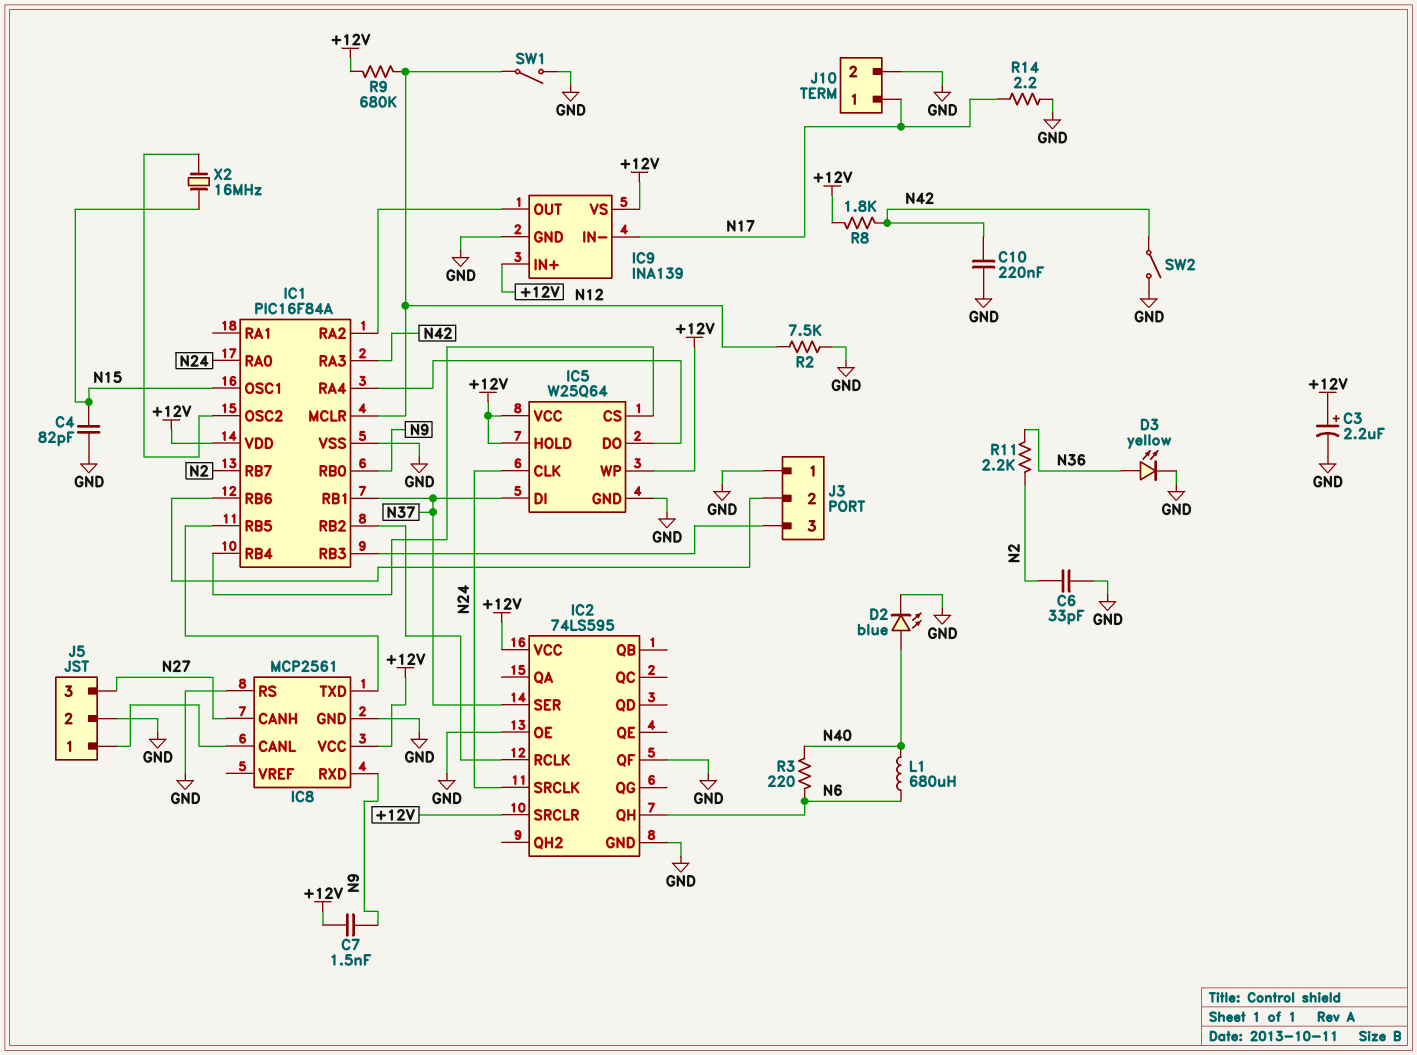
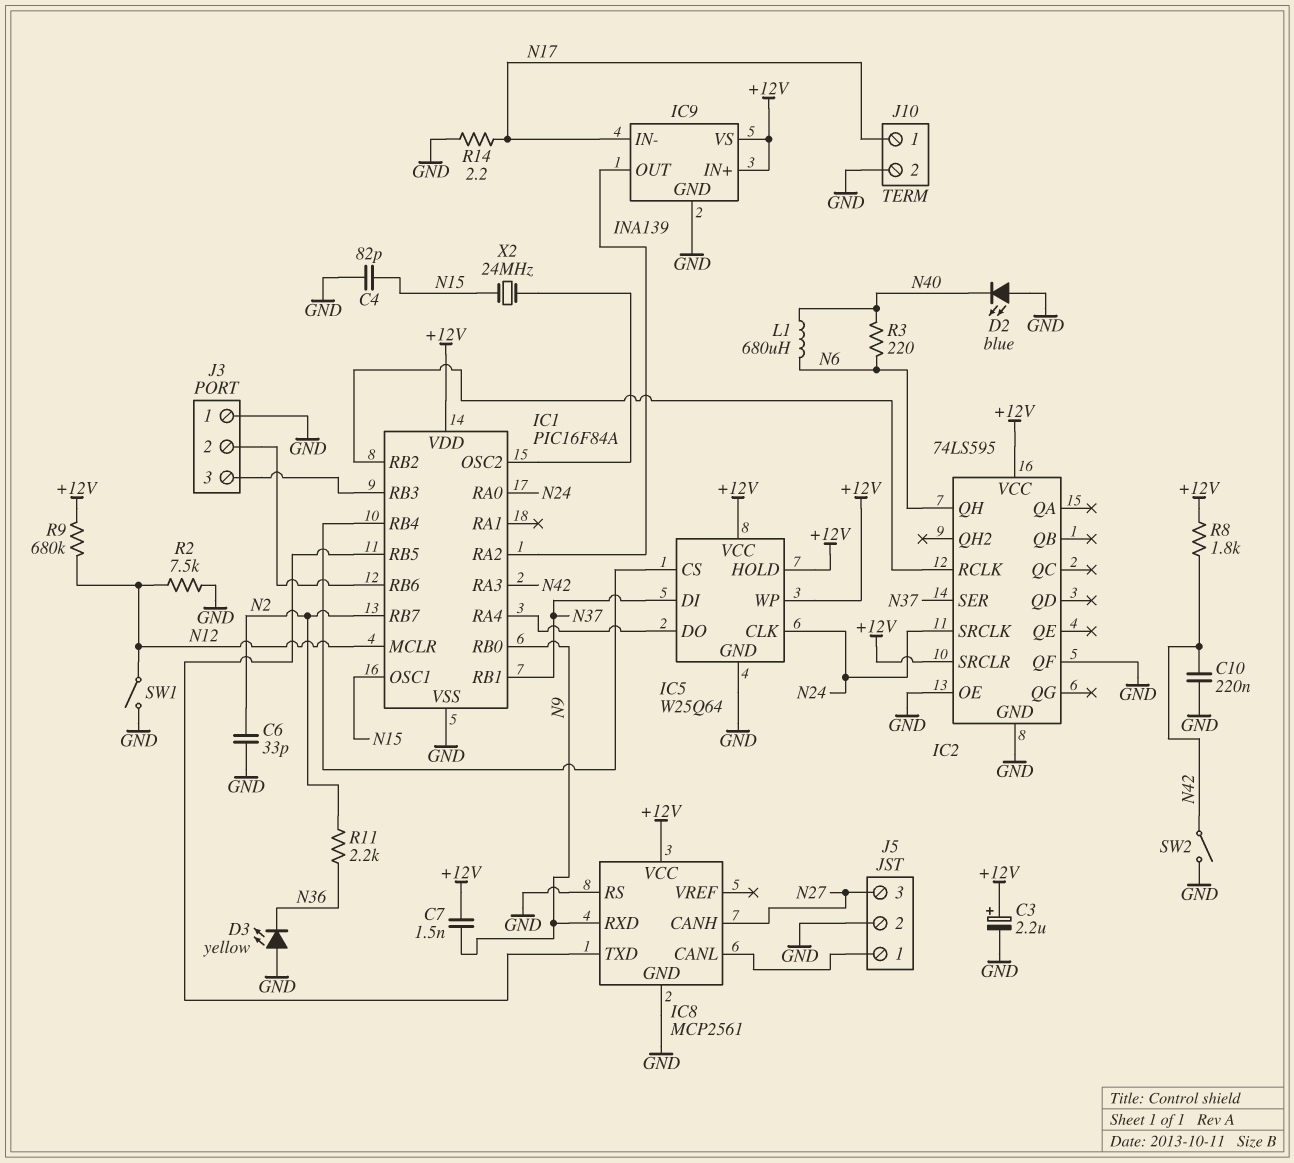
D2: LED blue (A N40, K GND) -> LED blue (A GND, K N40)
D3: LED yellow (A N36, K GND) -> LED yellow (A GND, K N36)
X2: 16MHz (IC1/OSC2, N15) -> 24MHz (IC1/OSC2, N15)

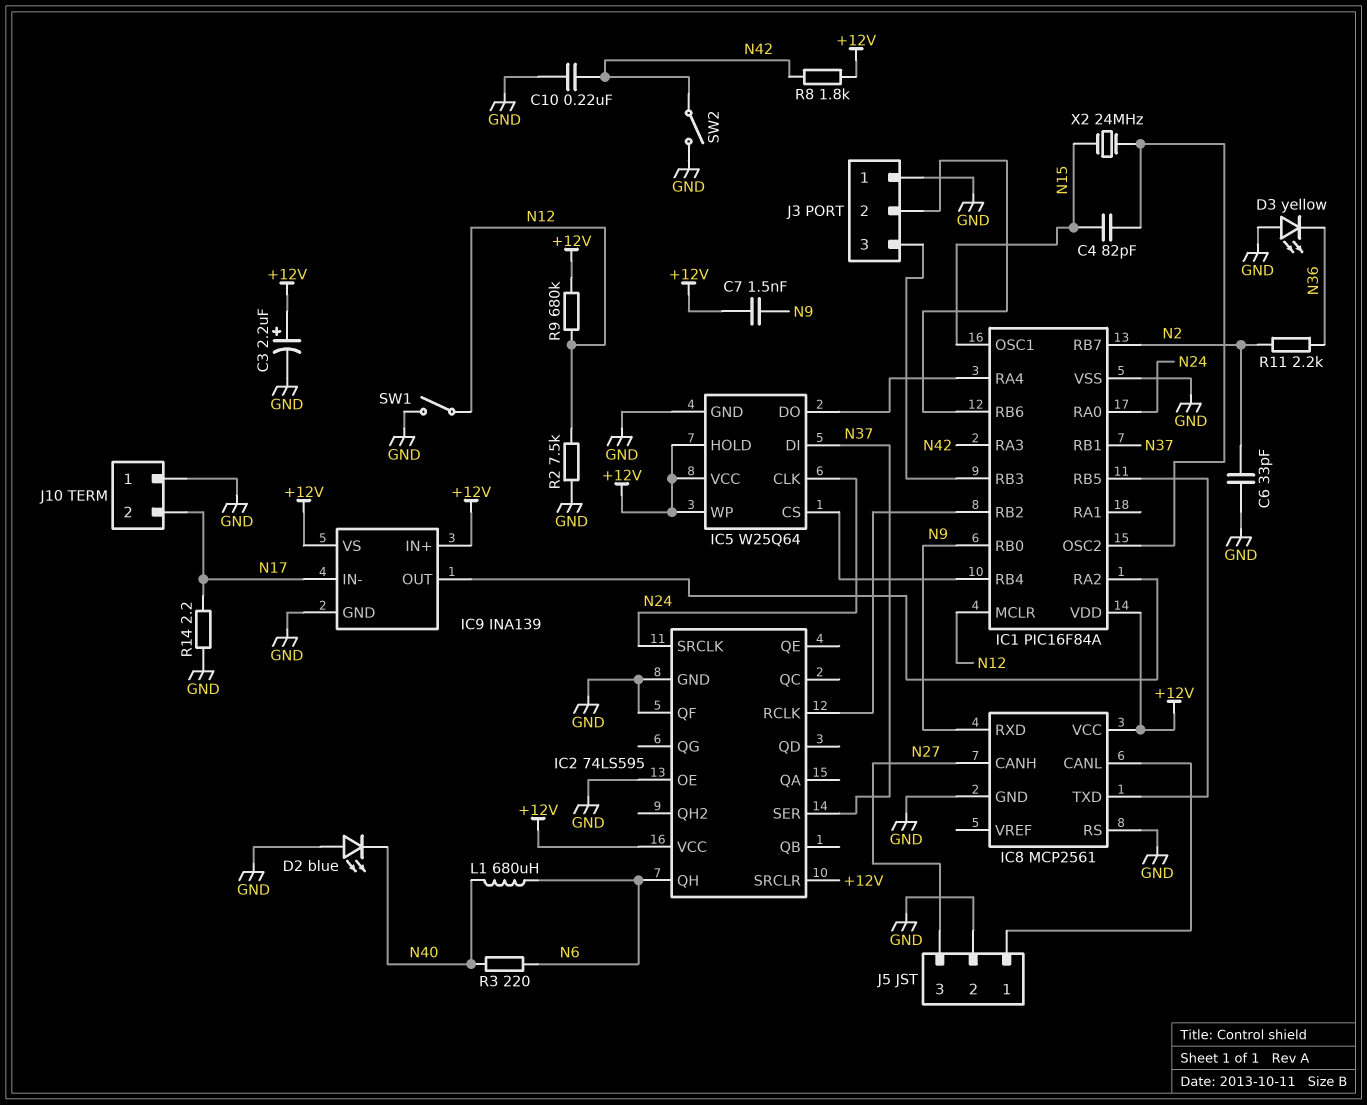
C4: 82pF (GND, N15) -> 82pF (IC1/OSC2, N15)
J10 pin 1: N17 -> GND
J10 pin 2: GND -> N17

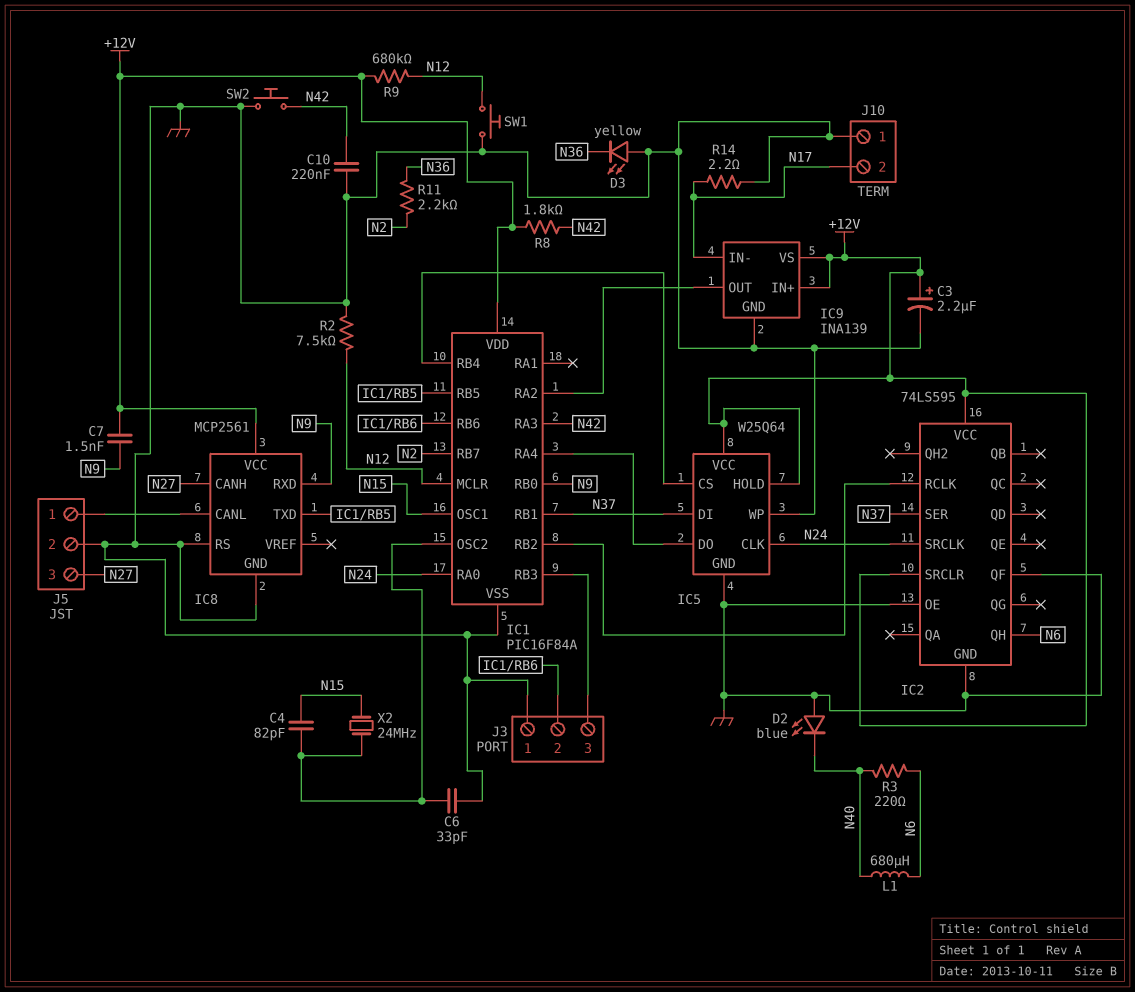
C6: 33pF (GND, N2) -> 33pF (GND, IC1/OSC2)
IC5 pin WP: +12V -> GND
SW1: switch (GND, N12) -> button (GND, N12)
SW2: switch (GND, N42) -> button (GND, N42)

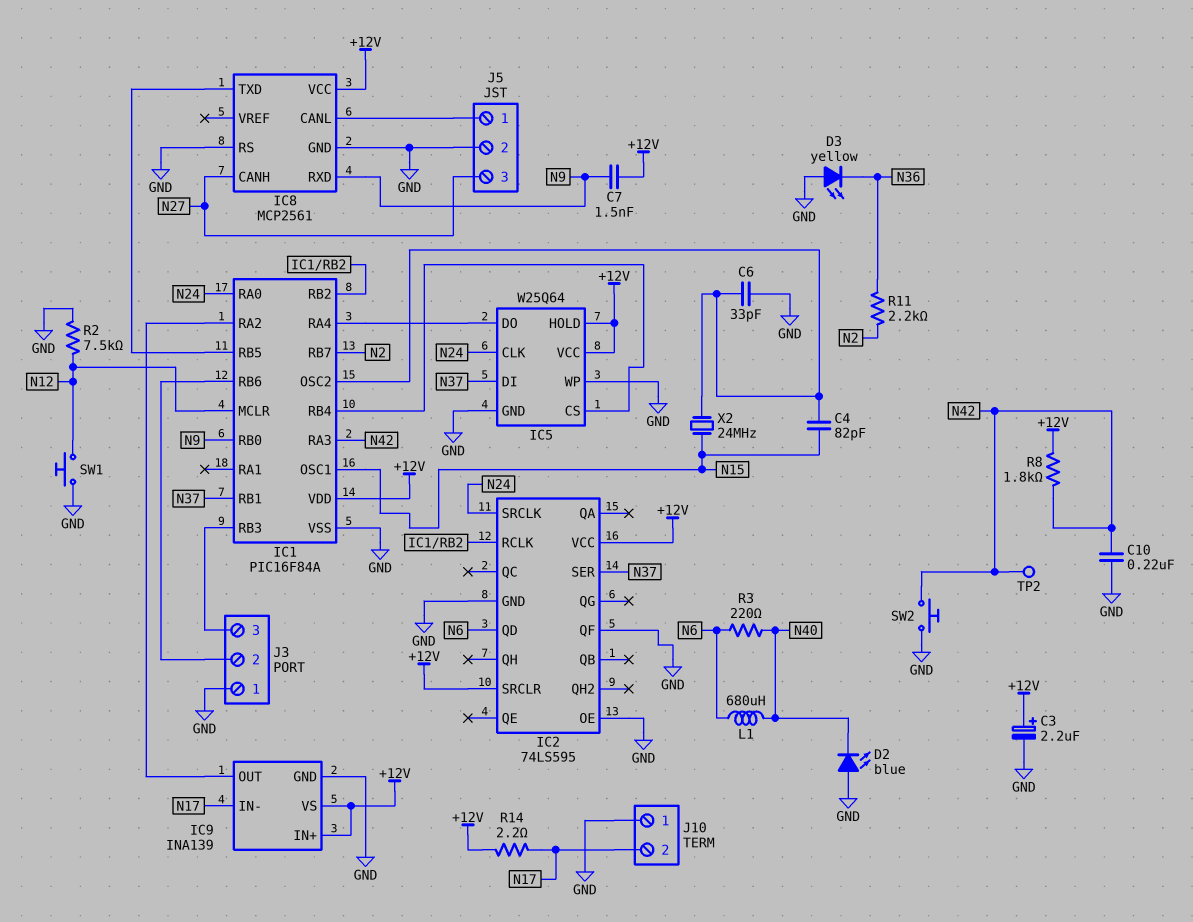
IC2 pin QD: none -> N6
IC2 pin QH: N6 -> none
R9: 680k (+12V, N12) -> none
R14: 2.2 (GND, N17) -> 2.2 (+12V, N17)
TP2: none -> test point (N42)

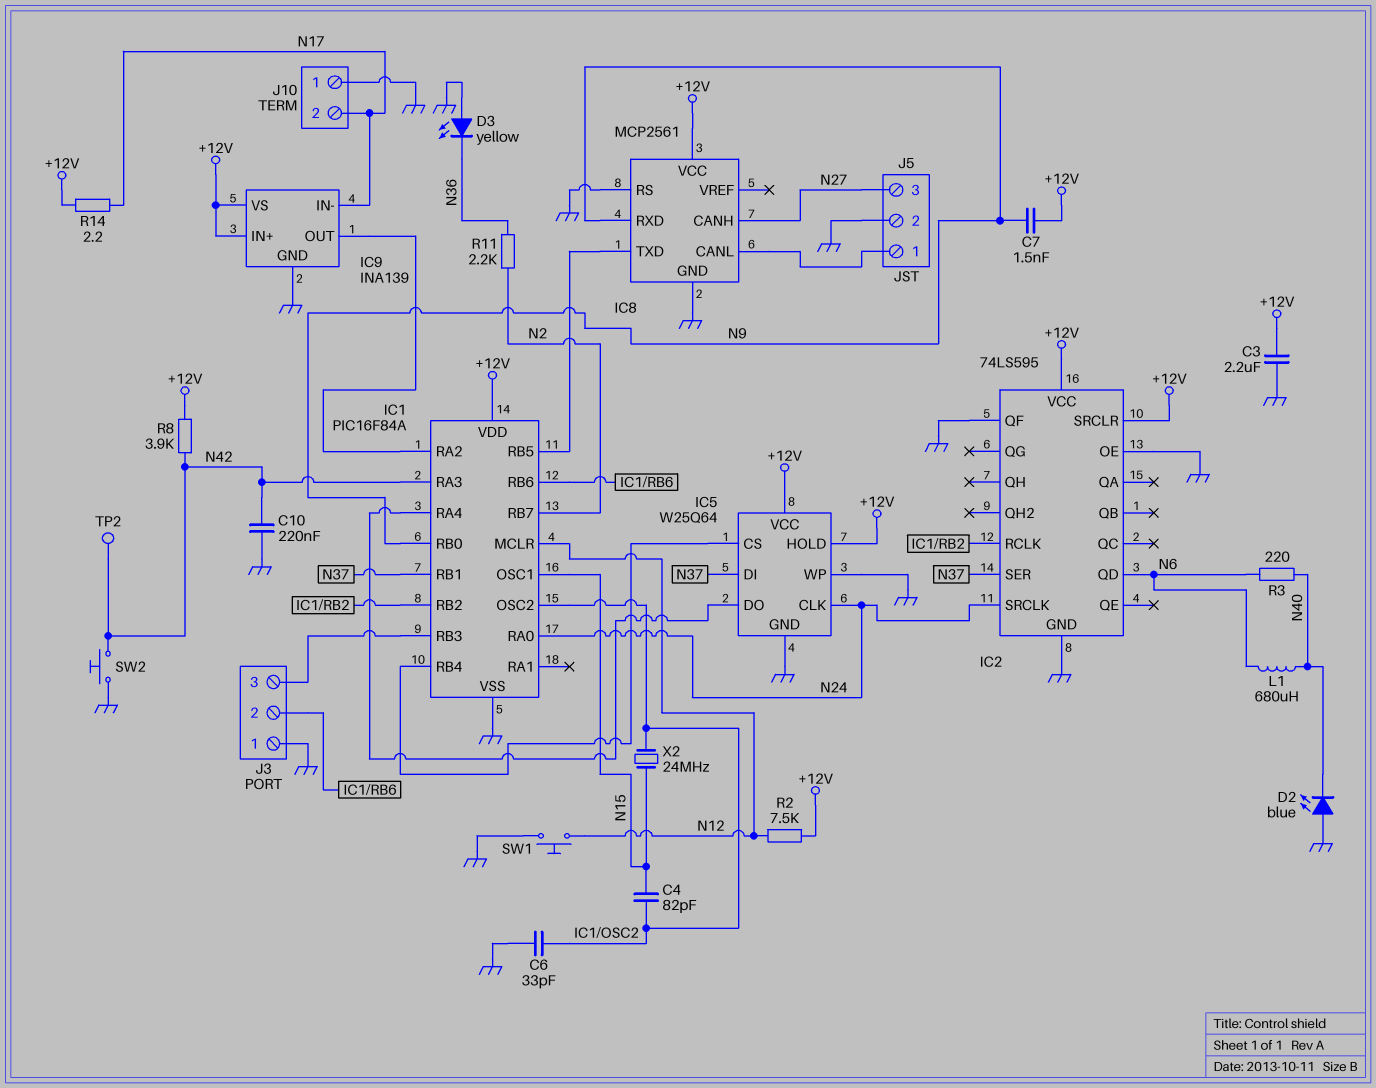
C3: 2.2uF (plus +12V, minus GND) -> 2.2uF (+12V, GND)
R2: 7.5k (GND, N12) -> 7.5k (+12V, N12)
R8: 1.8k (+12V, N42) -> 3.9k (+12V, N42)

